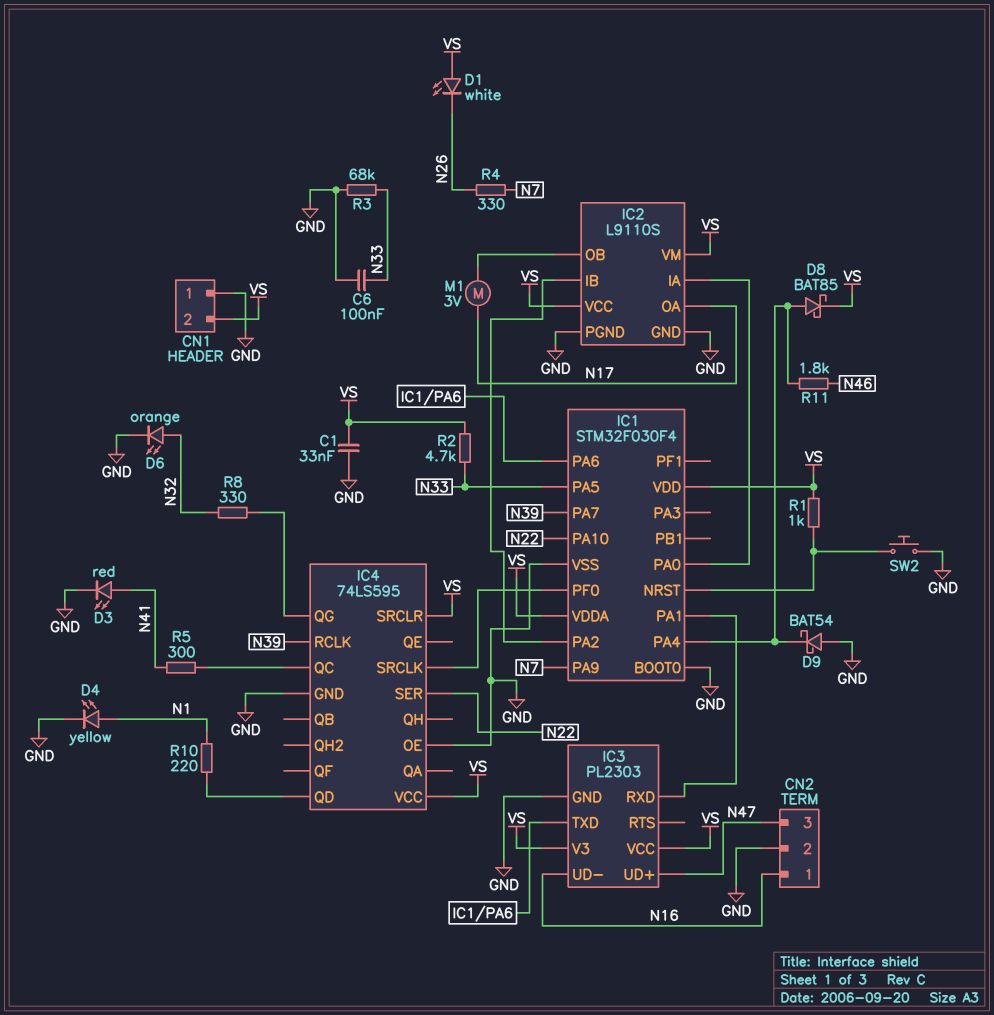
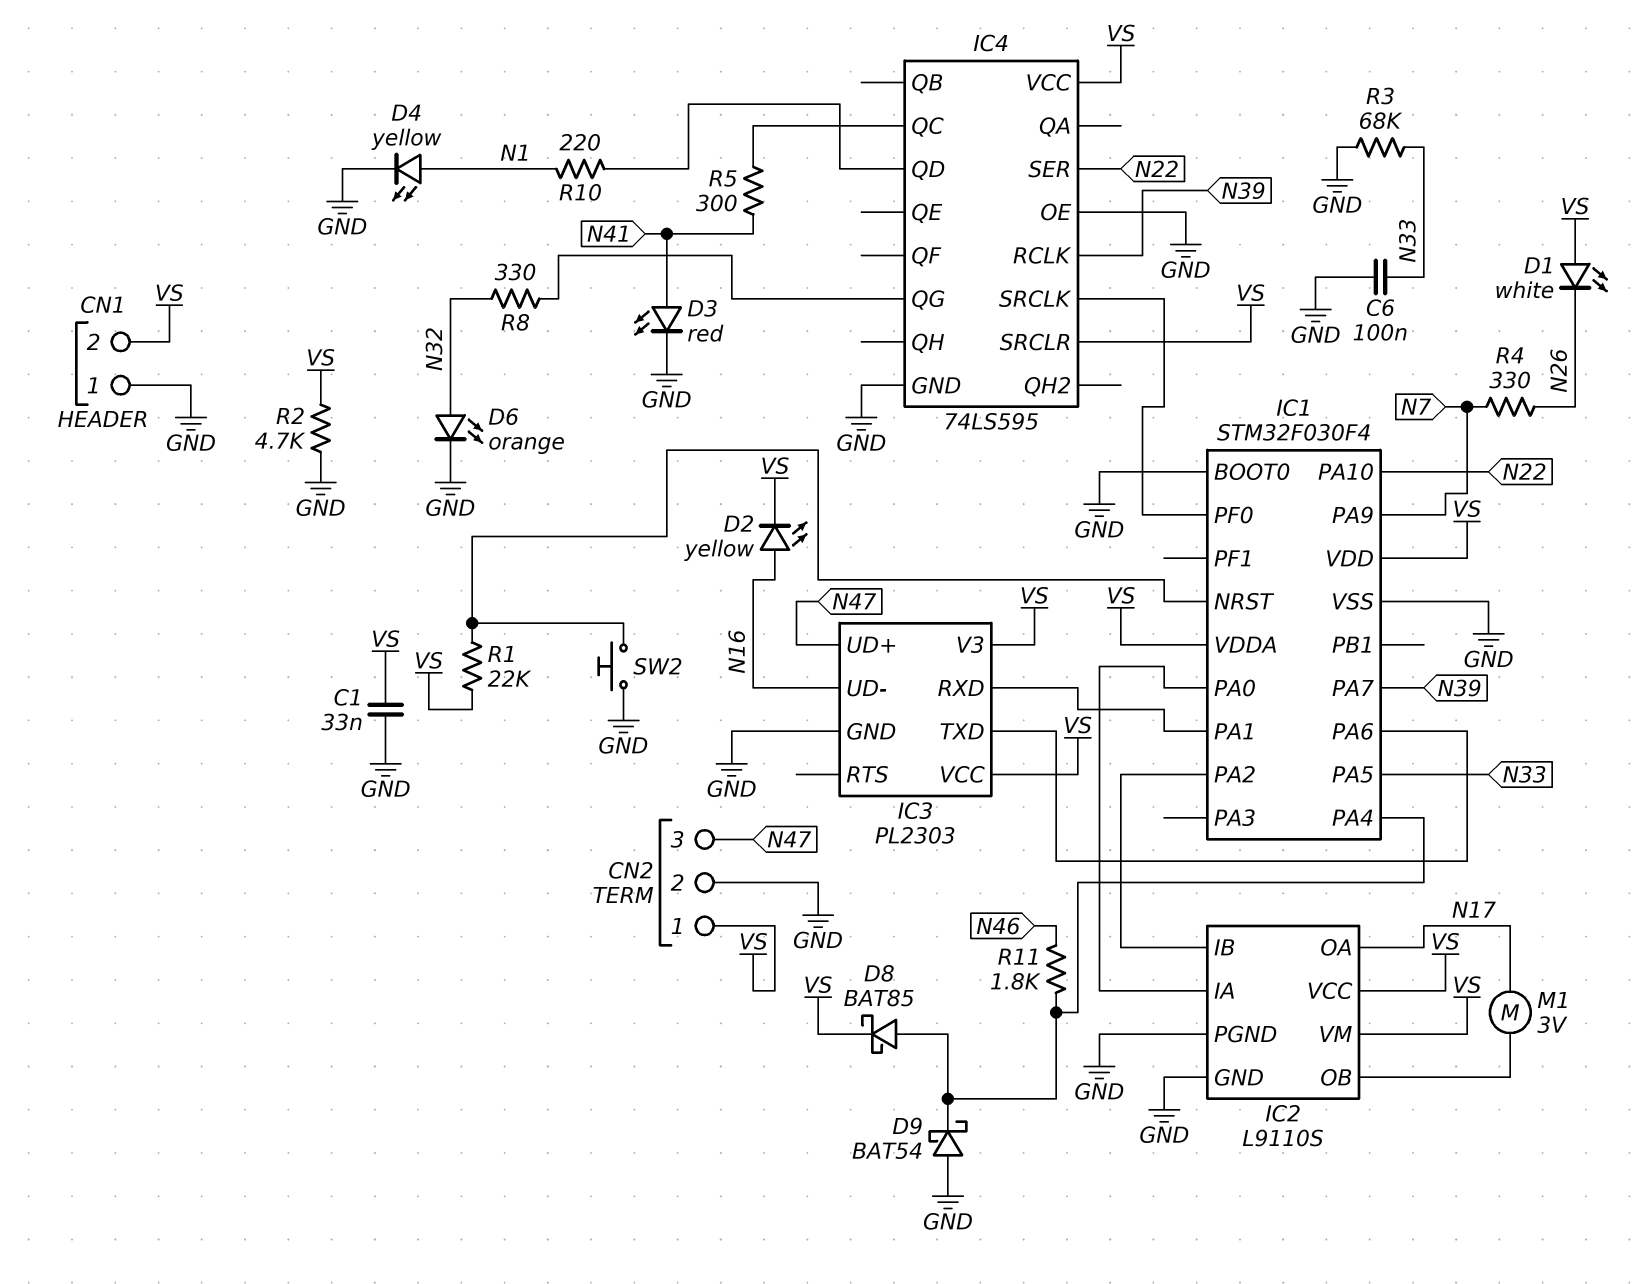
CN2 pin 1: N16 -> VS
D2: none -> LED yellow (A N16, K VS)
R1: 1k (IC1/NRST, VS) -> 22k (IC1/NRST, VS)
R2: 4.7k (N33, VS) -> 4.7k (GND, VS)

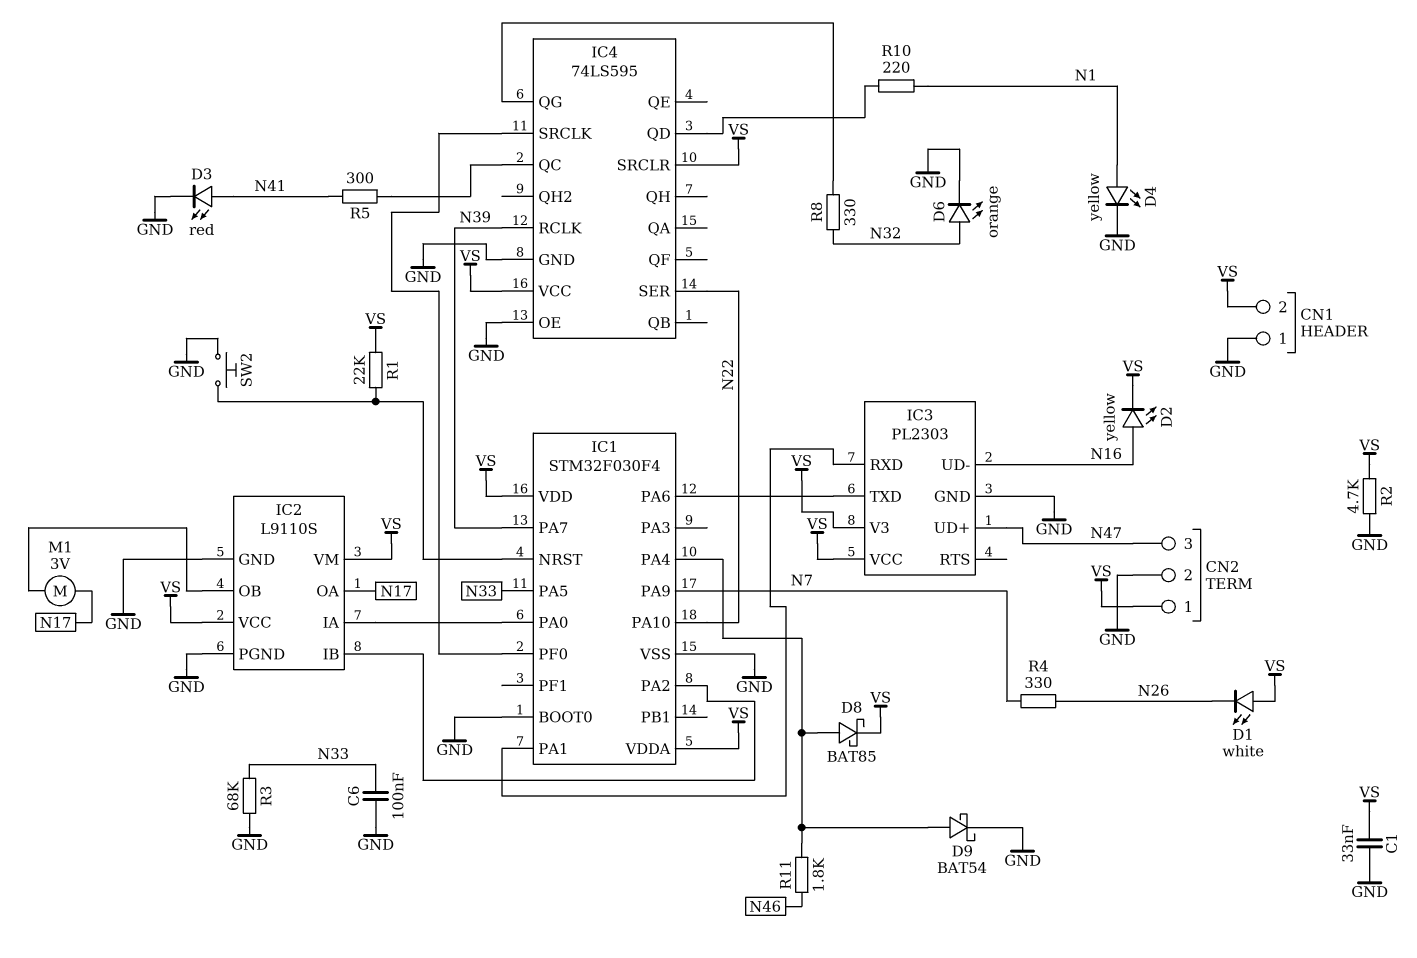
D9: schottky BAT54 (A GND, K IC1/PA4) -> schottky BAT54 (A IC1/PA4, K GND)

